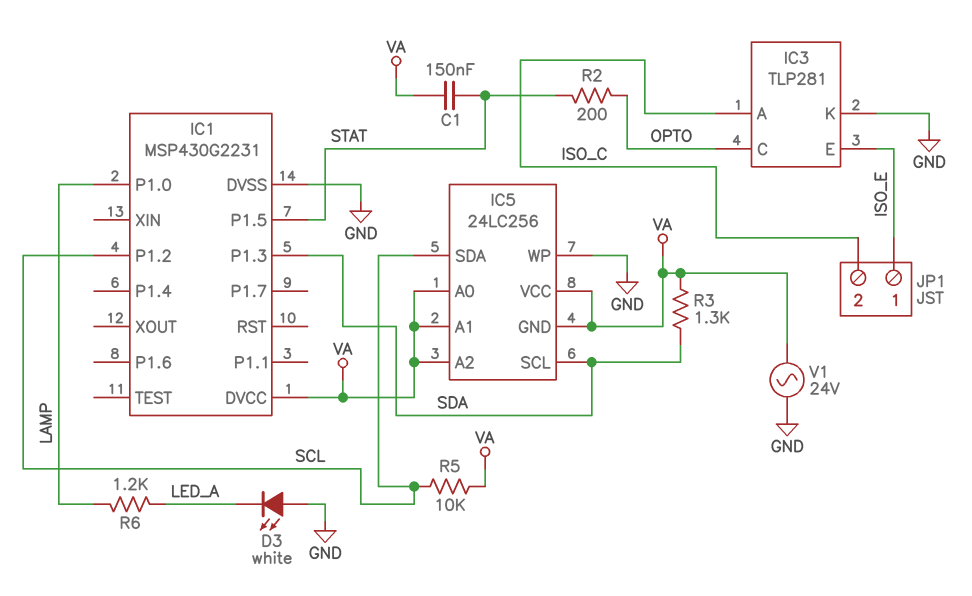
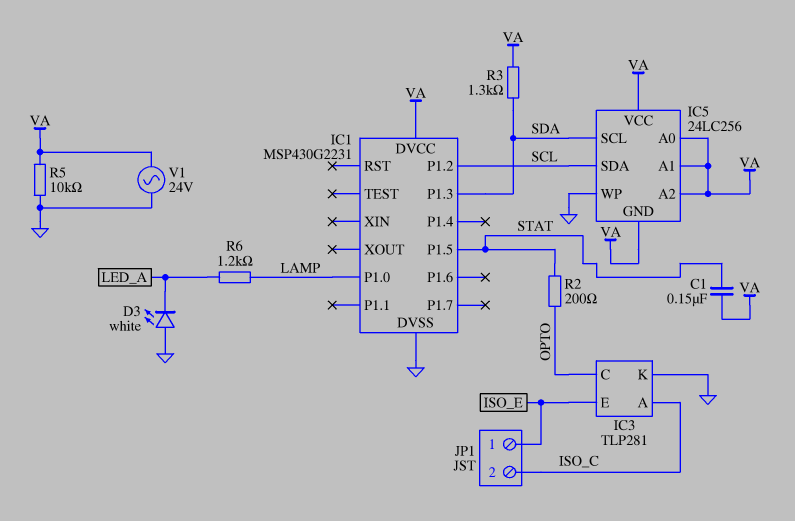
R5: 10k (SCL, VA) -> 10k (GND, VA)

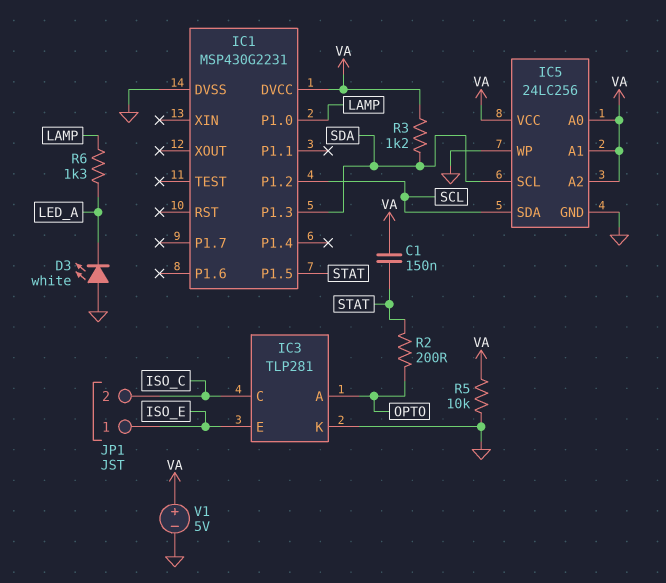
IC3 pin A: ISO_C -> OPTO
IC3 pin C: OPTO -> ISO_C
IC5 pin GND: VA -> GND
R3: 1.3k (SDA, VA) -> 1.2k (SDA, VA)
R6: 1.2k (LAMP, LED_A) -> 1.3k (LAMP, LED_A)
V1: AC 24V (GND, VA) -> 5V (plus VA, minus GND)

